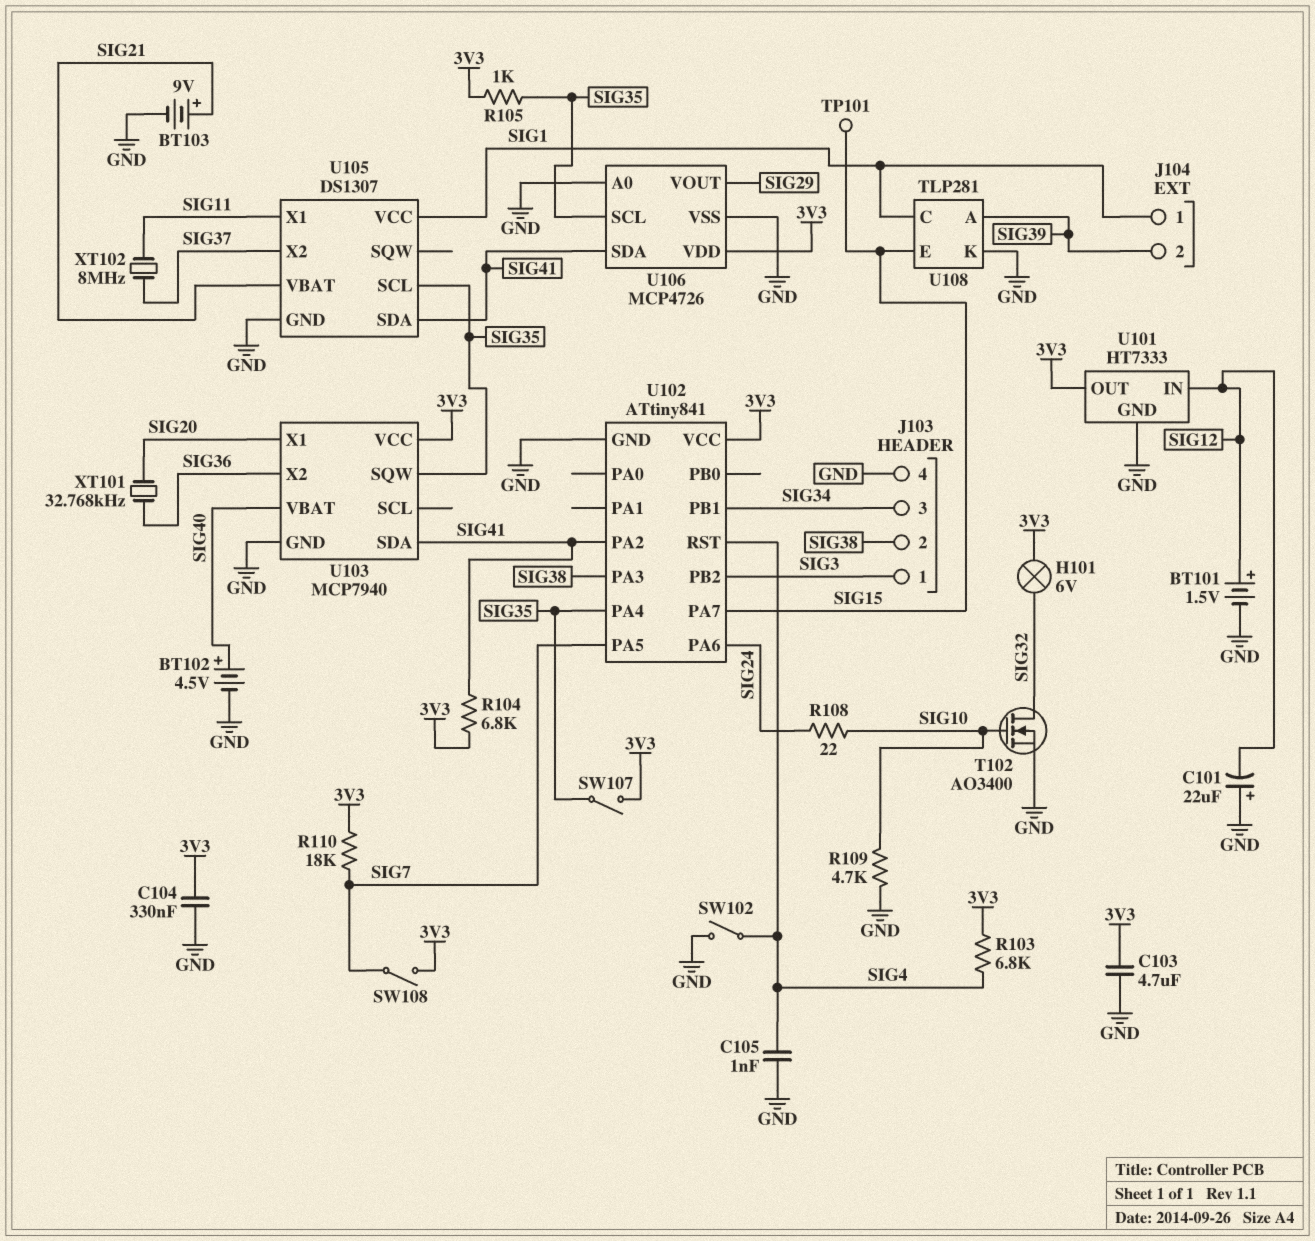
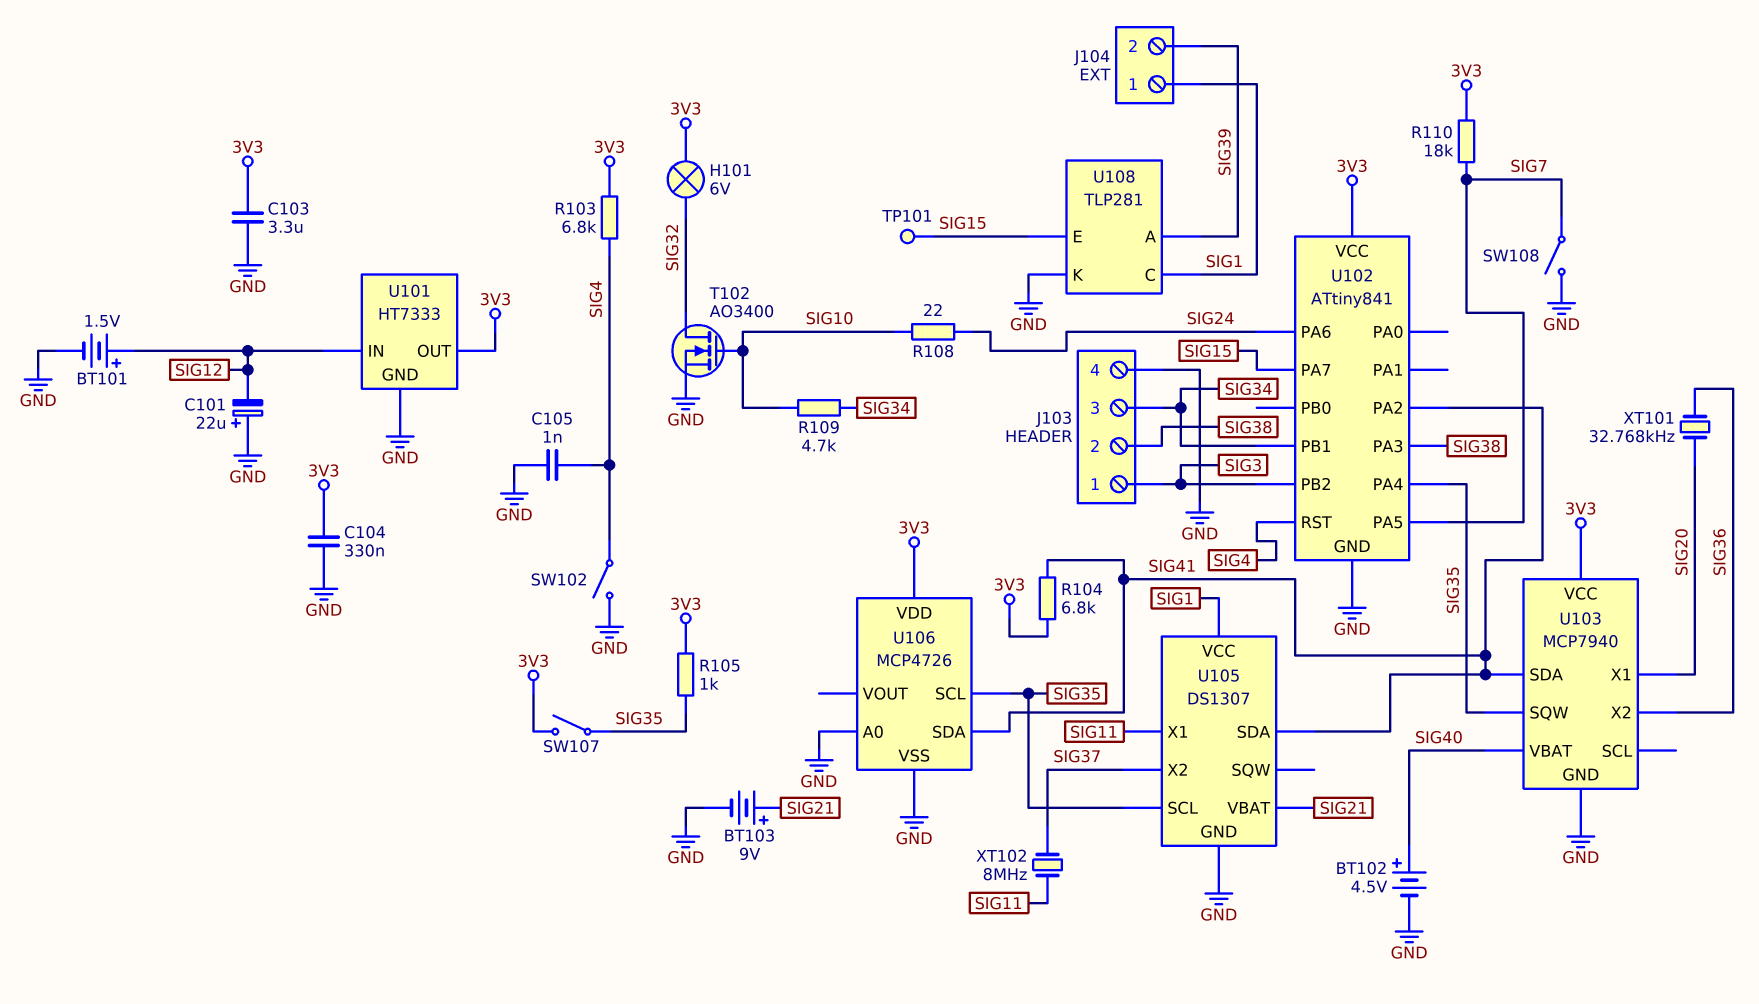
C103: 4.7uF (3V3, GND) -> 3.3uF (3V3, GND)
R109: 4.7k (GND, SIG10) -> 4.7k (SIG10, SIG34)
SW108: switch (3V3, SIG7) -> switch (GND, SIG7)
U106 pin VOUT: SIG29 -> none

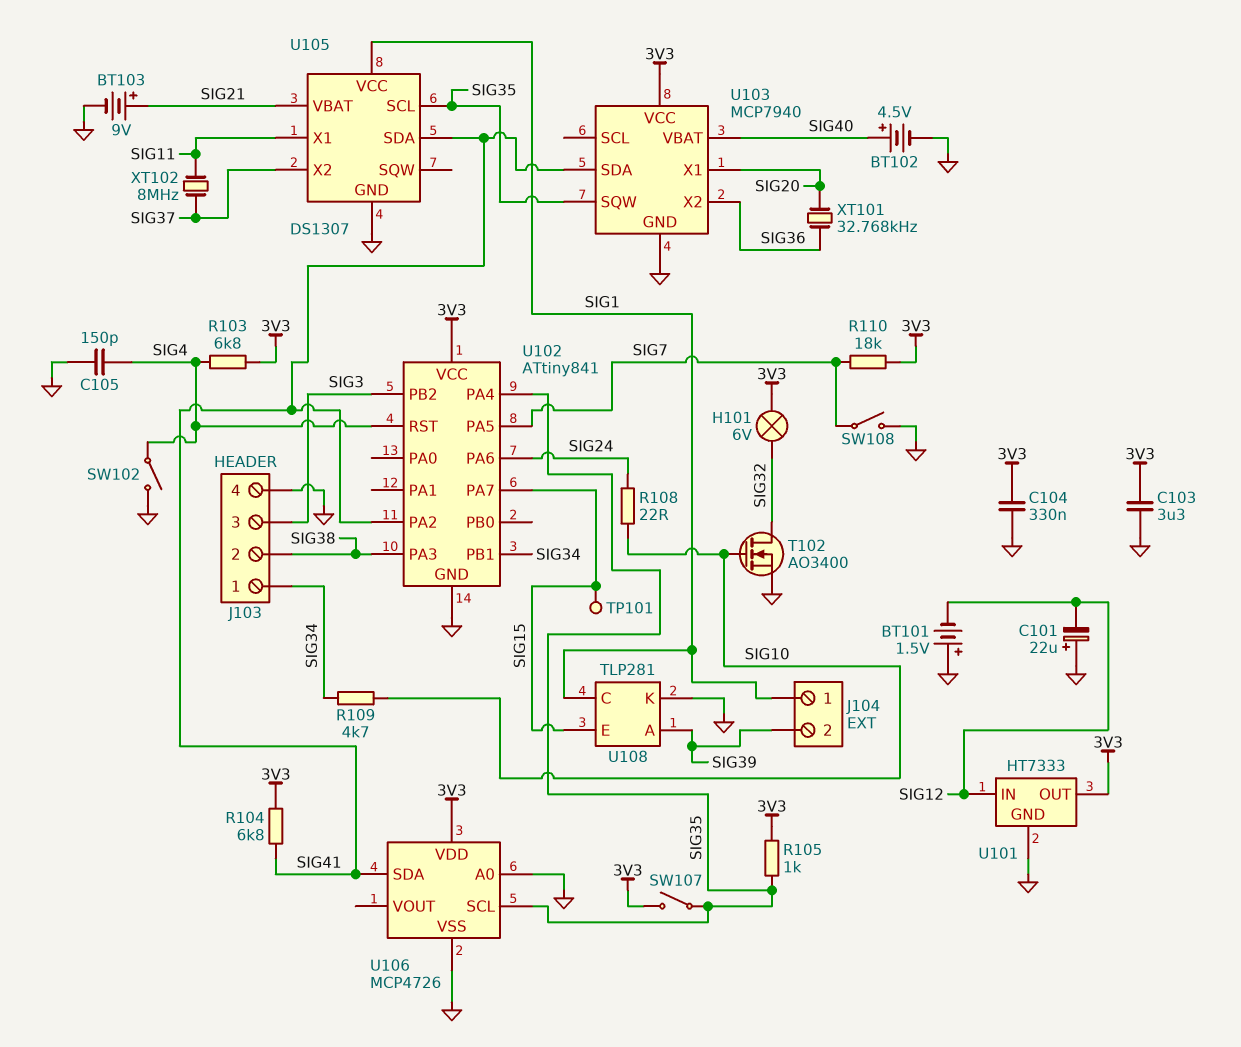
BT101: 1.5V (plus SIG12, minus GND) -> 1.5V (plus GND, minus SIG12)
C105: 1nF (GND, SIG4) -> 150pF (GND, SIG4)
J103 pin 1: SIG3 -> SIG34
J103 pin 3: SIG34 -> SIG3

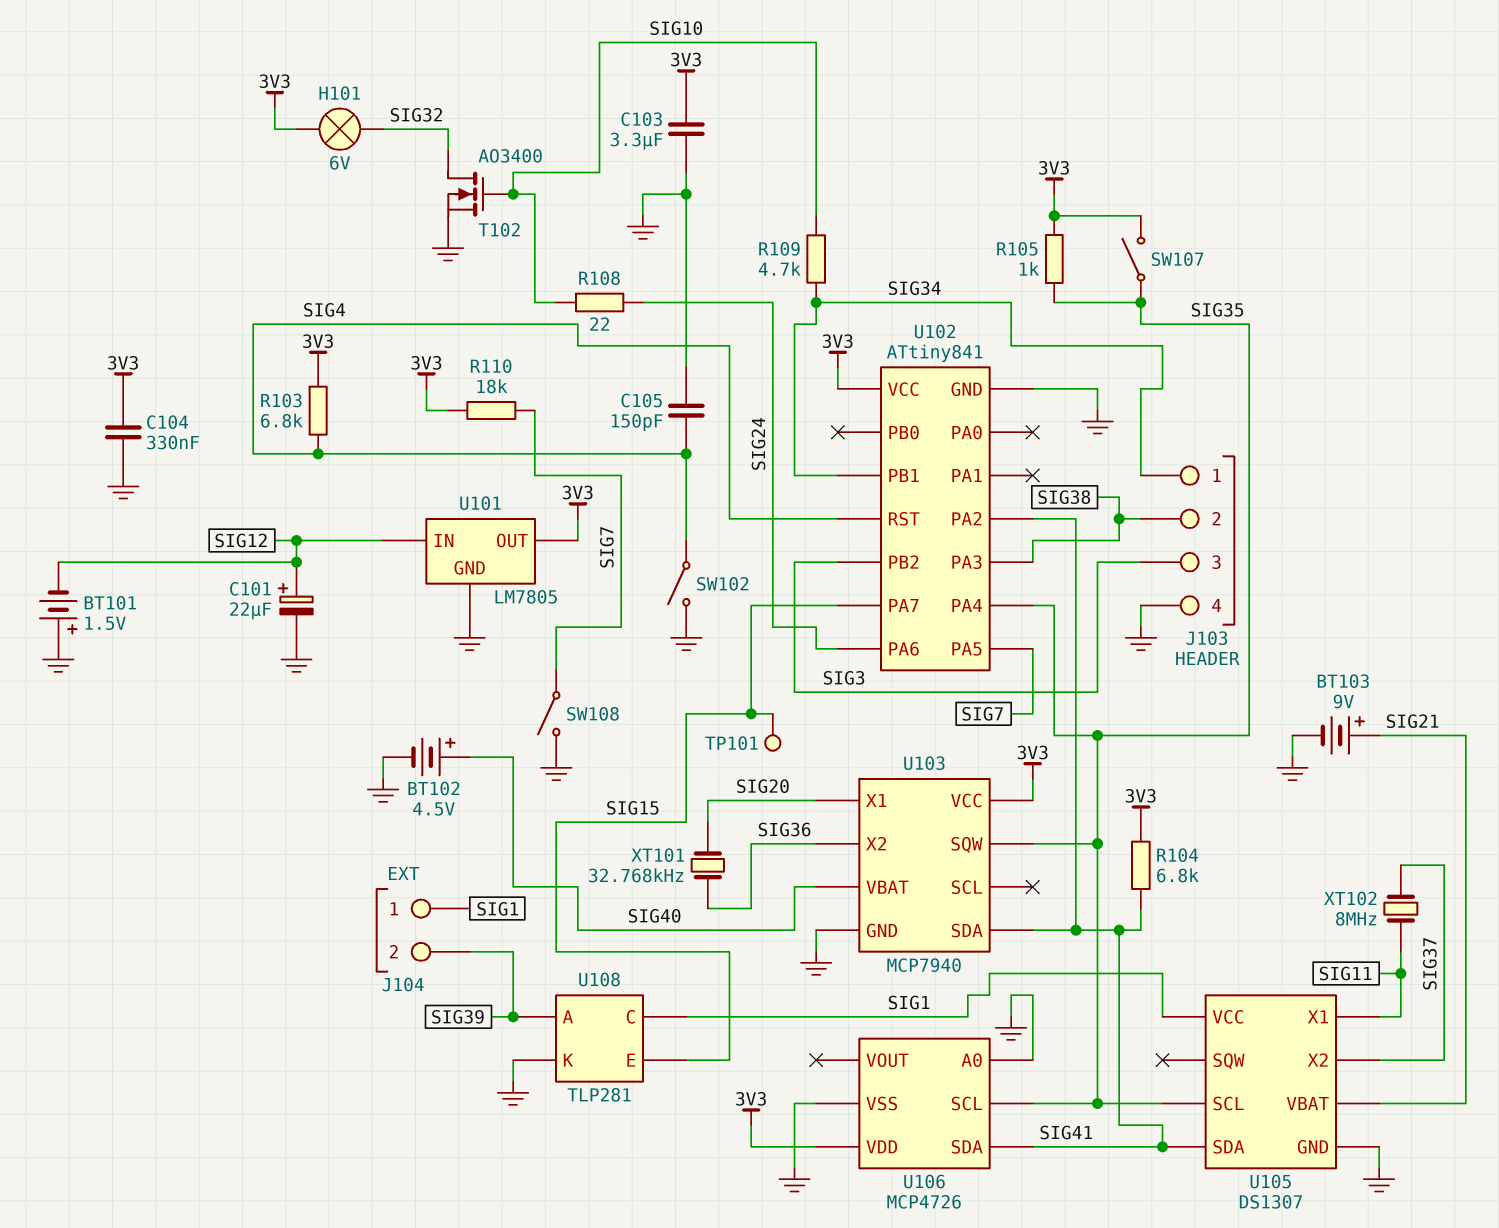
C101: 22uF (plus GND, minus SIG12) -> 22uF (plus SIG12, minus GND)
U101: HT7333 -> LM7805

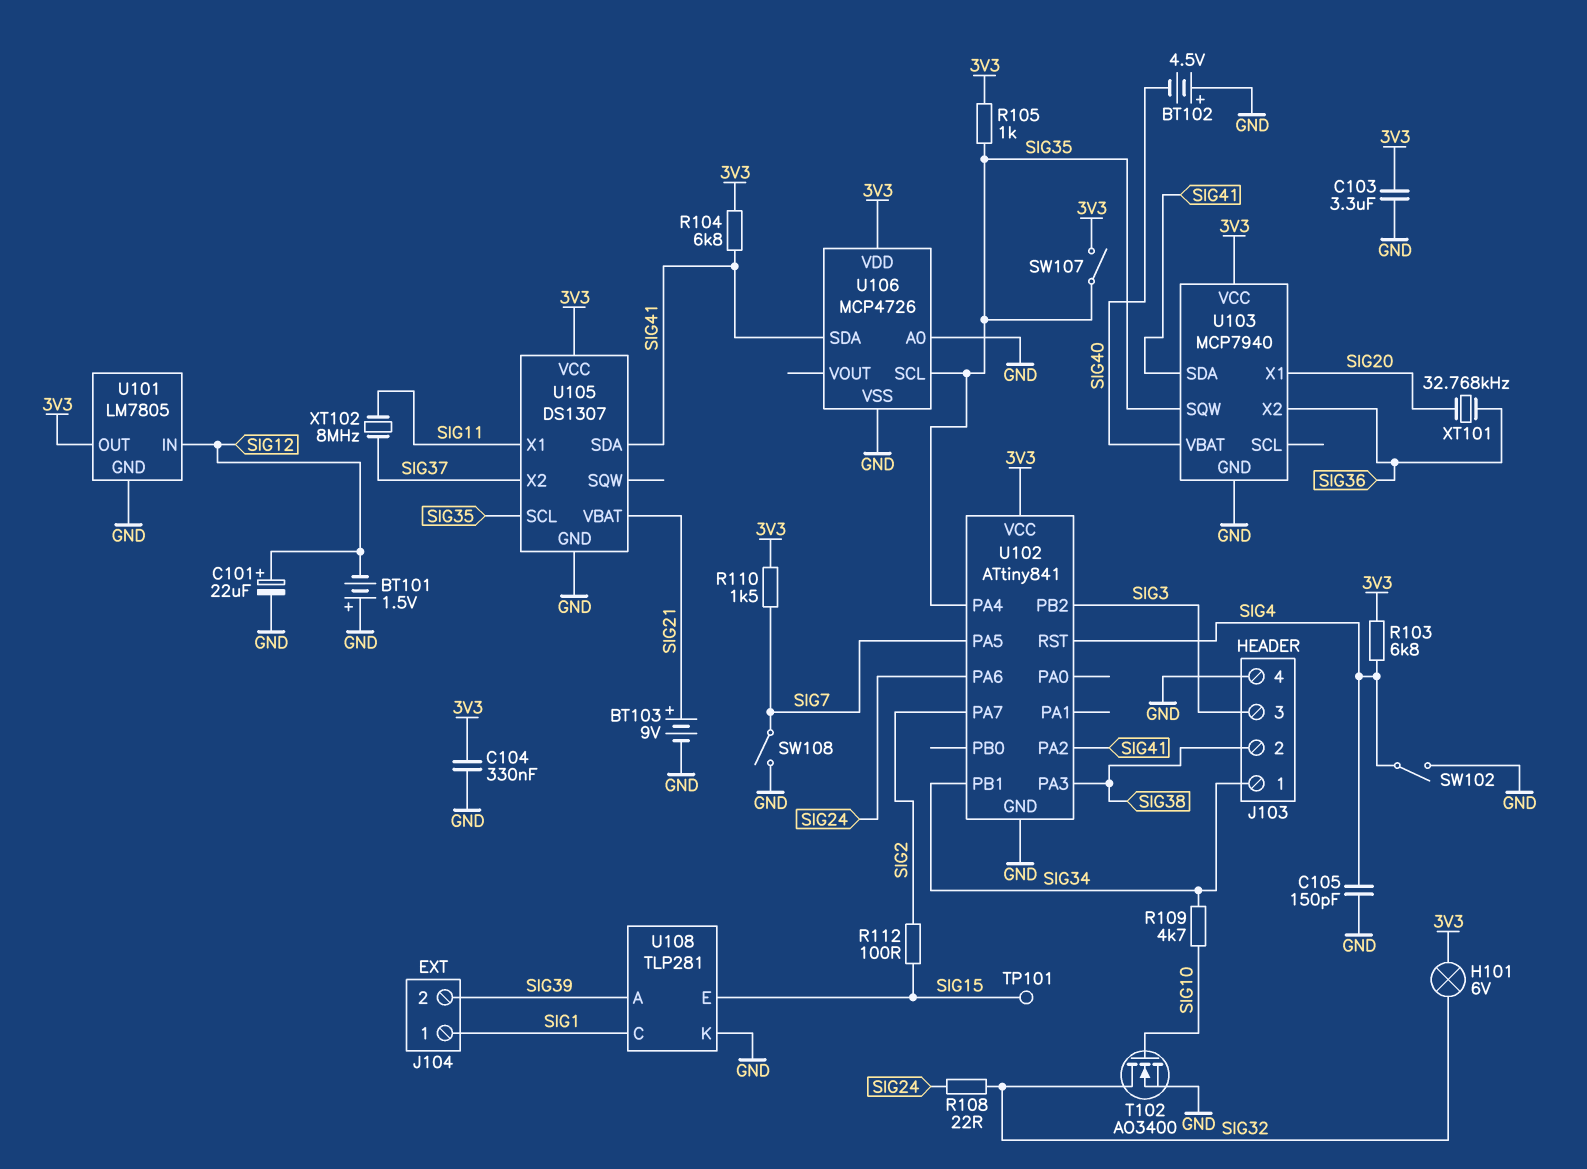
BT102: 4.5V (plus SIG40, minus GND) -> 4.5V (plus GND, minus SIG40)
R108: 22 (SIG10, SIG24) -> 22 (SIG24, SIG32)
R110: 18k (3V3, SIG7) -> 1.5k (3V3, SIG7)
R112: none -> 100 (SIG2, SIG15)
U102 pin PA7: SIG15 -> SIG2
U105 pin VCC: SIG1 -> 3V3

